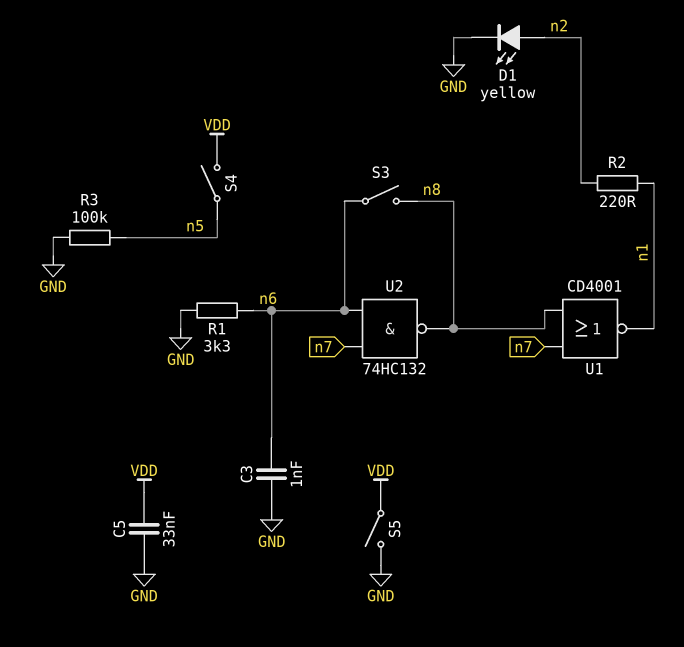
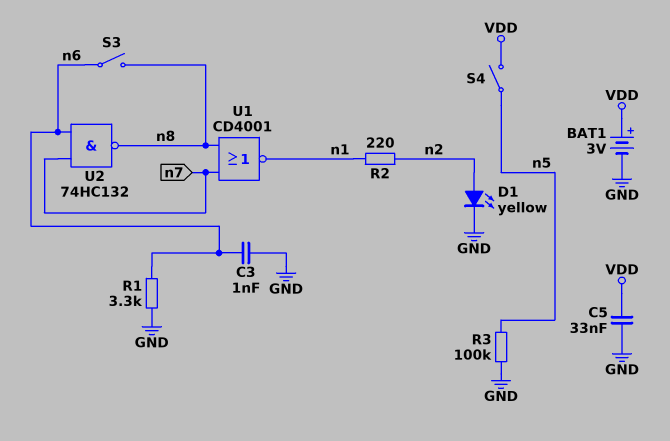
BAT1: none -> 3V (plus VDD, minus GND)
S5: switch (GND, VDD) -> none

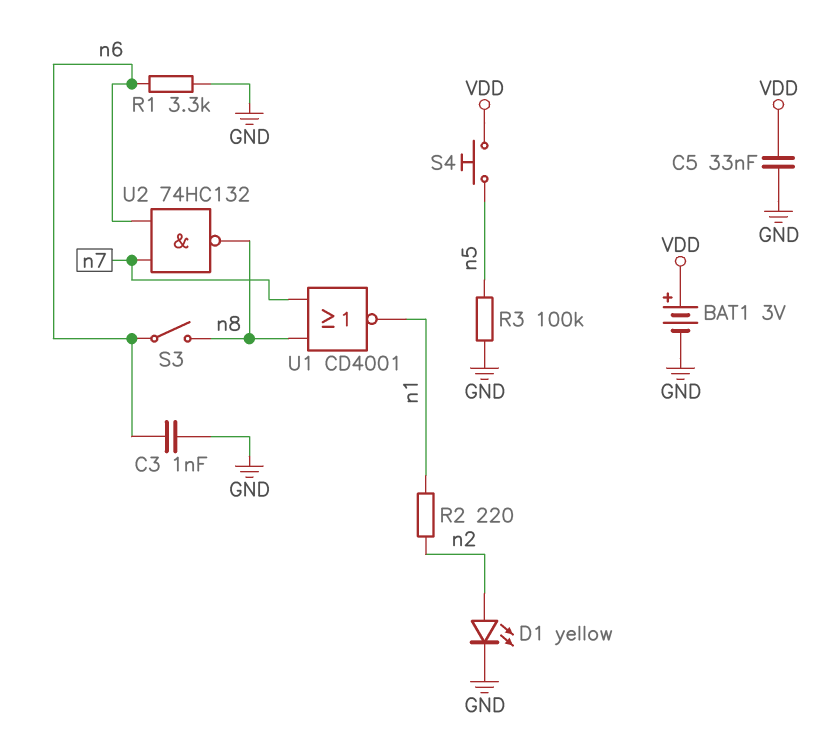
S4: switch (VDD, n5) -> button (VDD, n5)

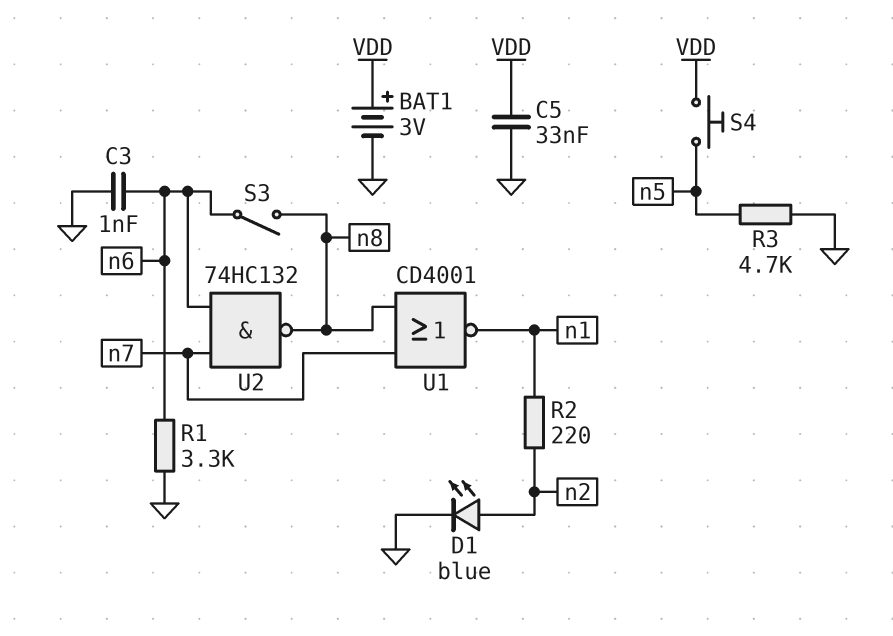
D1: LED yellow (A n2, K GND) -> LED blue (A n2, K GND)
R3: 100k (GND, n5) -> 4.7k (GND, n5)

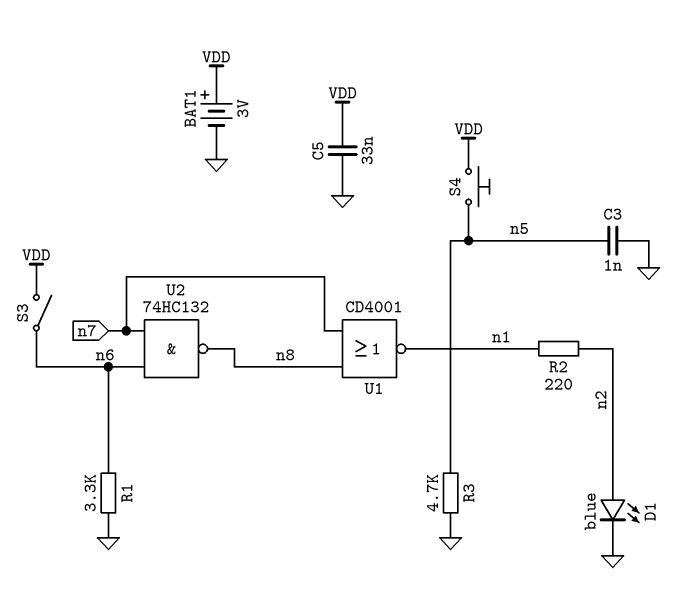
C3: 1nF (GND, n6) -> 1nF (GND, n5)
S3: switch (n6, n8) -> switch (VDD, n6)

